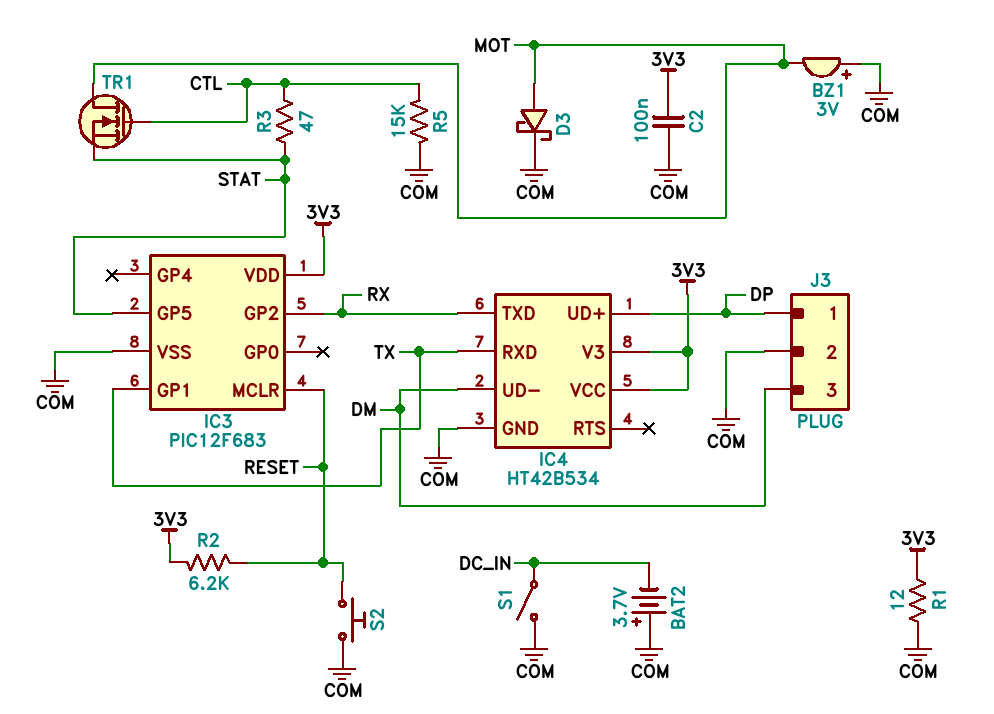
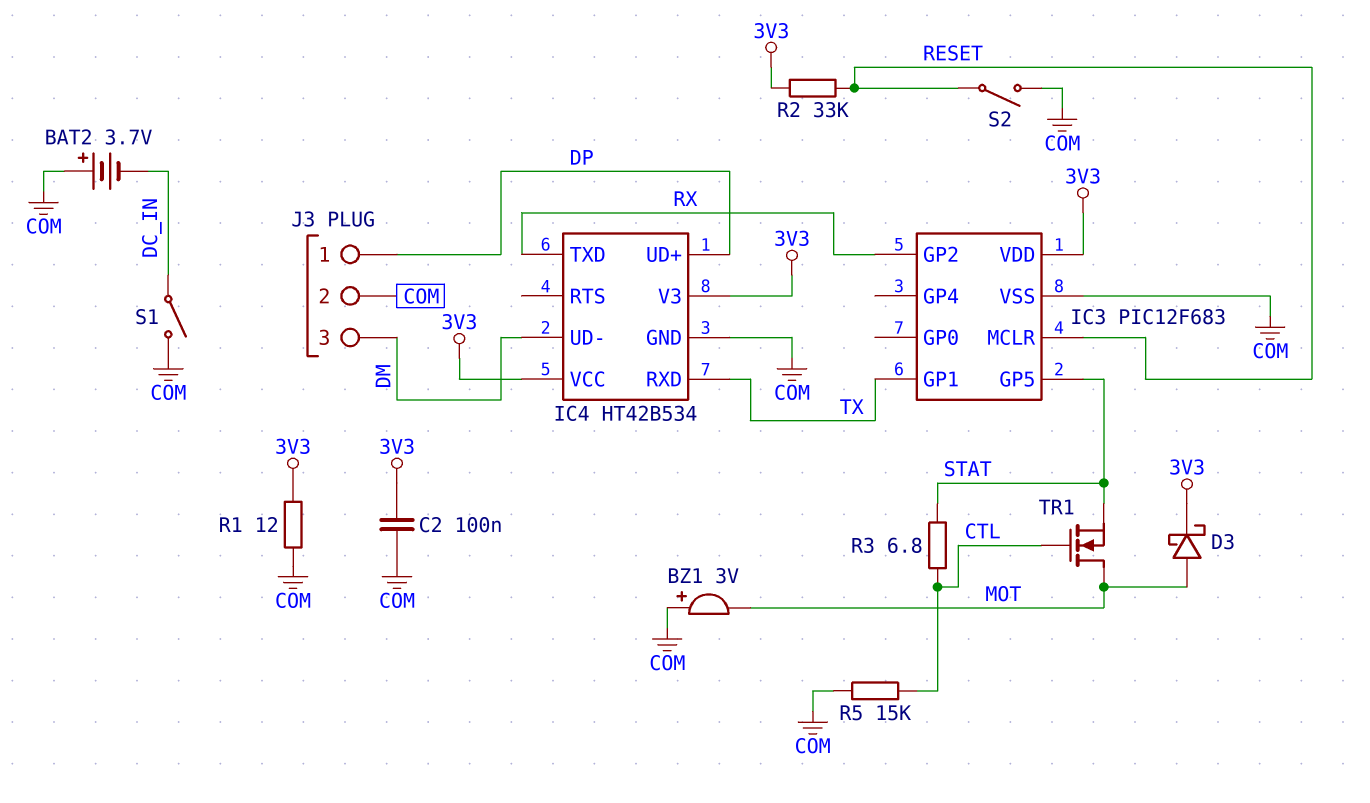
D3: schottky (A MOT, K COM) -> schottky (A MOT, K 3V3)
R2: 6.2k (3V3, RESET) -> 33k (3V3, RESET)
R3: 47 (CTL, STAT) -> 6.8 (CTL, STAT)
S2: button (COM, RESET) -> switch (COM, RESET)

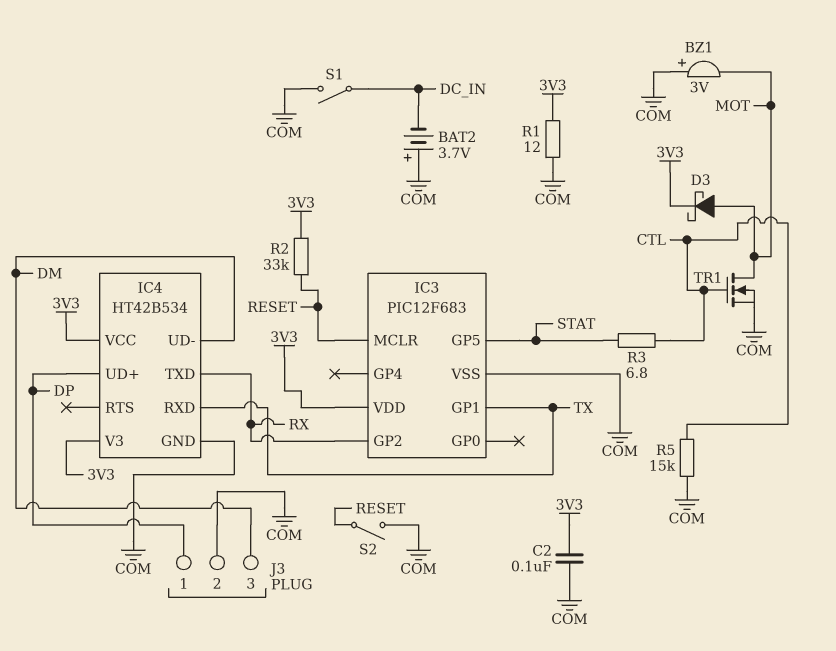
TR1: NMOS (G CTL, D MOT, S STAT) -> NMOS (G CTL, D MOT, S COM)

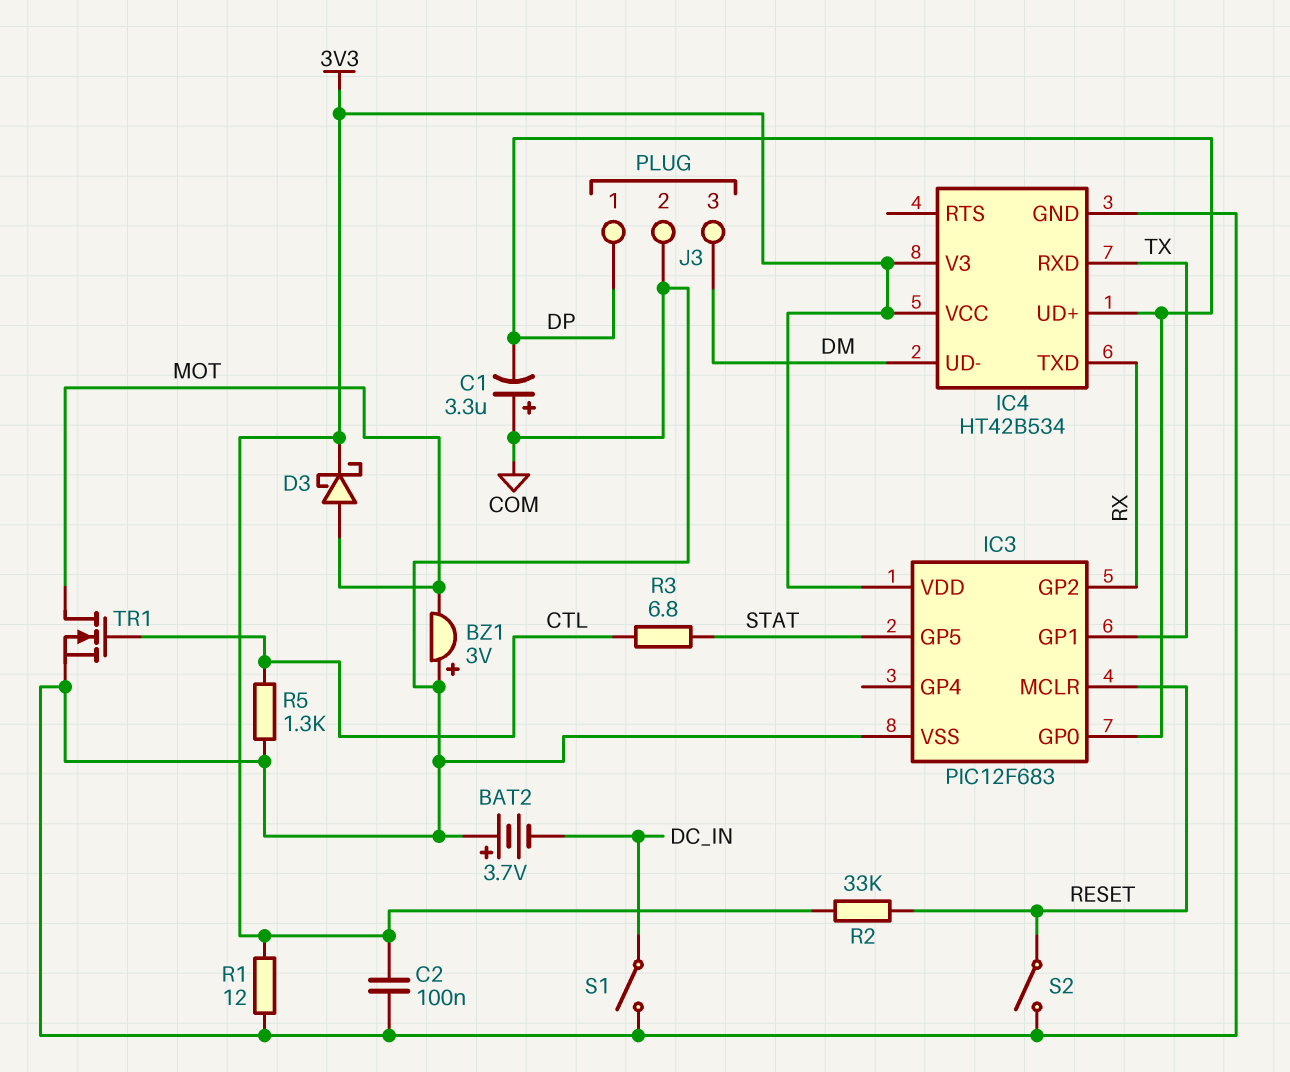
C1: none -> 3.3uF (plus COM, minus DP)
IC3 pin GP0: none -> DP
R5: 15k (COM, CTL) -> 1.3k (COM, CTL)

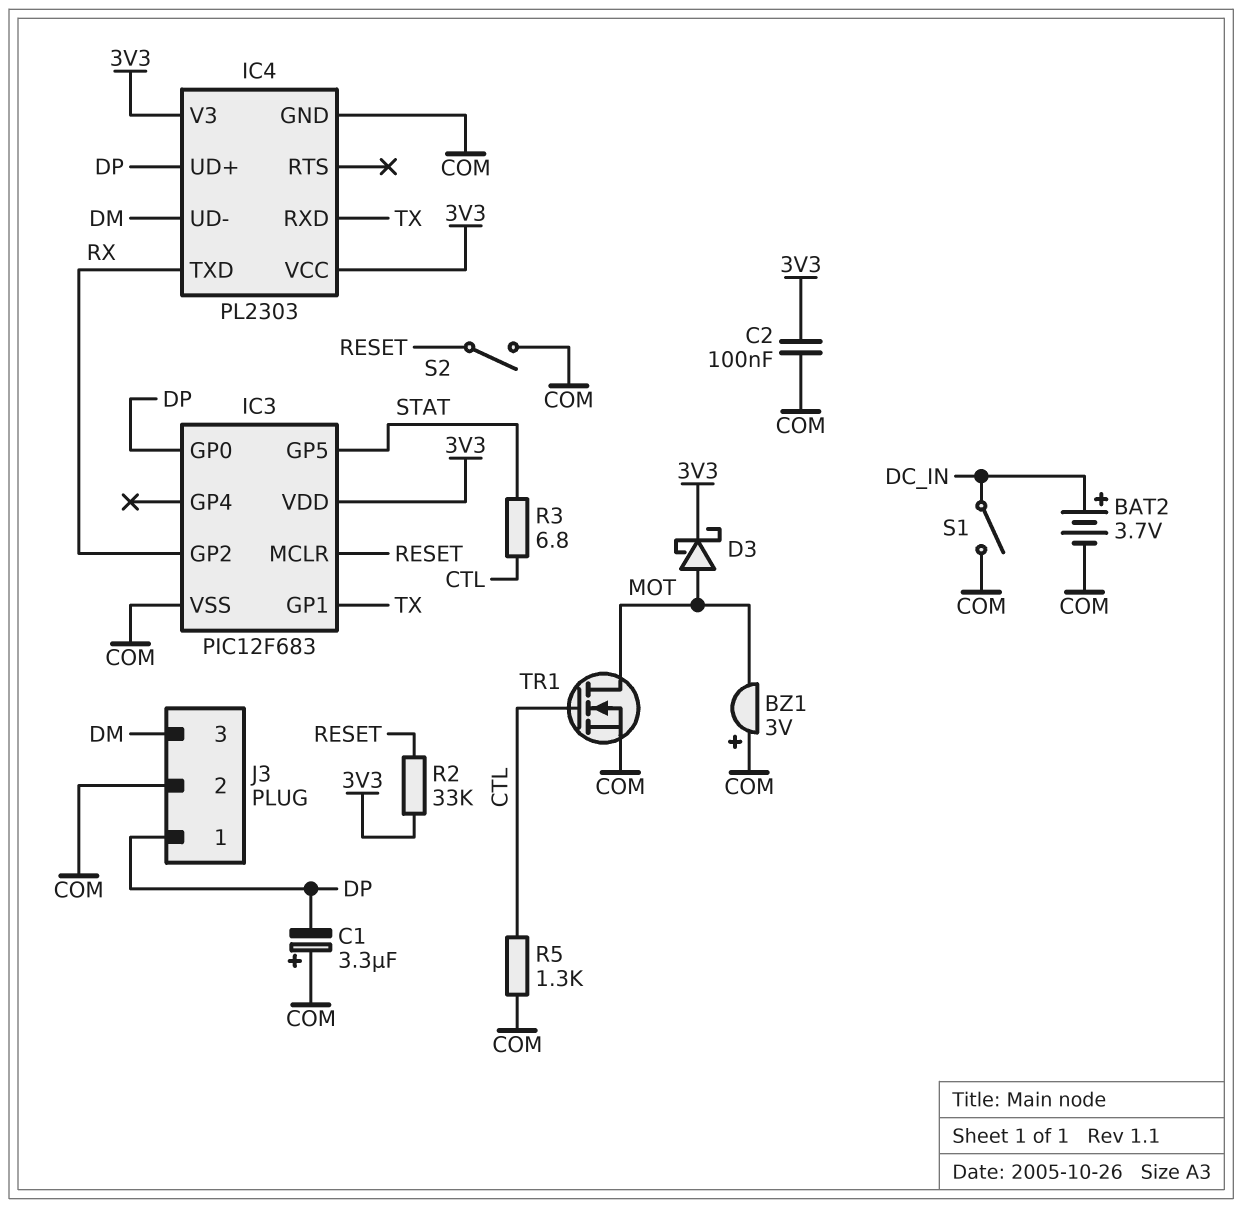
BAT2: 3.7V (plus COM, minus DC_IN) -> 3.7V (plus DC_IN, minus COM)
IC4: HT42B534 -> PL2303
R1: 12 (3V3, COM) -> none

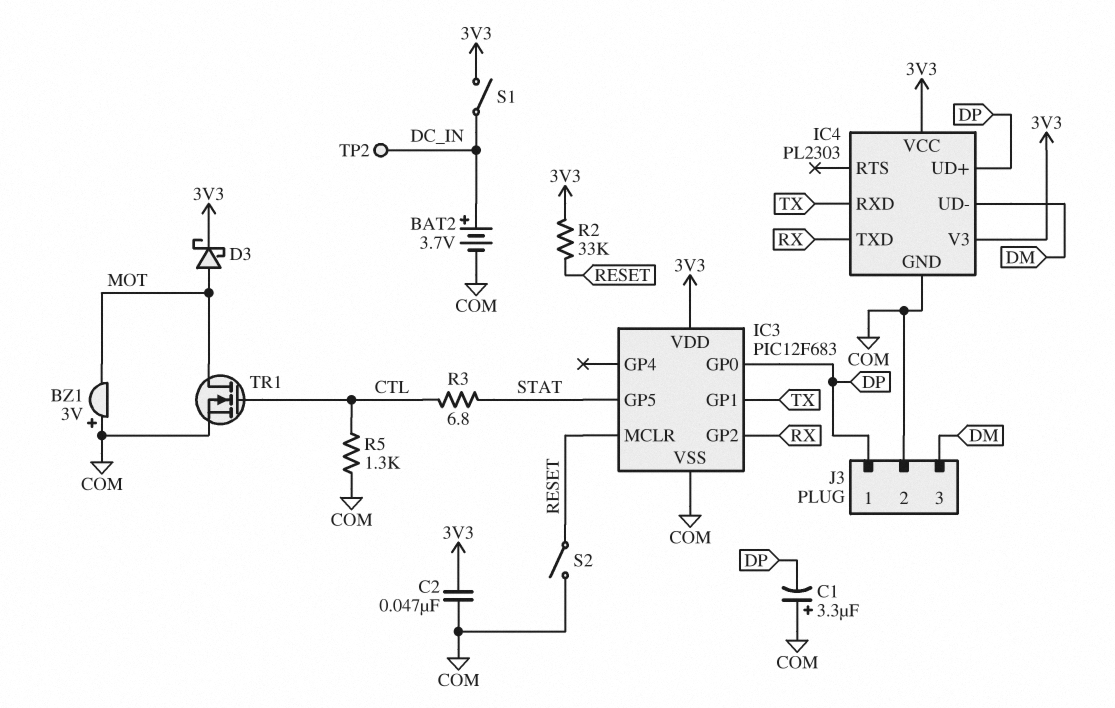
C2: 100nF (3V3, COM) -> 47nF (3V3, COM)
S1: switch (COM, DC_IN) -> switch (3V3, DC_IN)
TP2: none -> test point (DC_IN)

